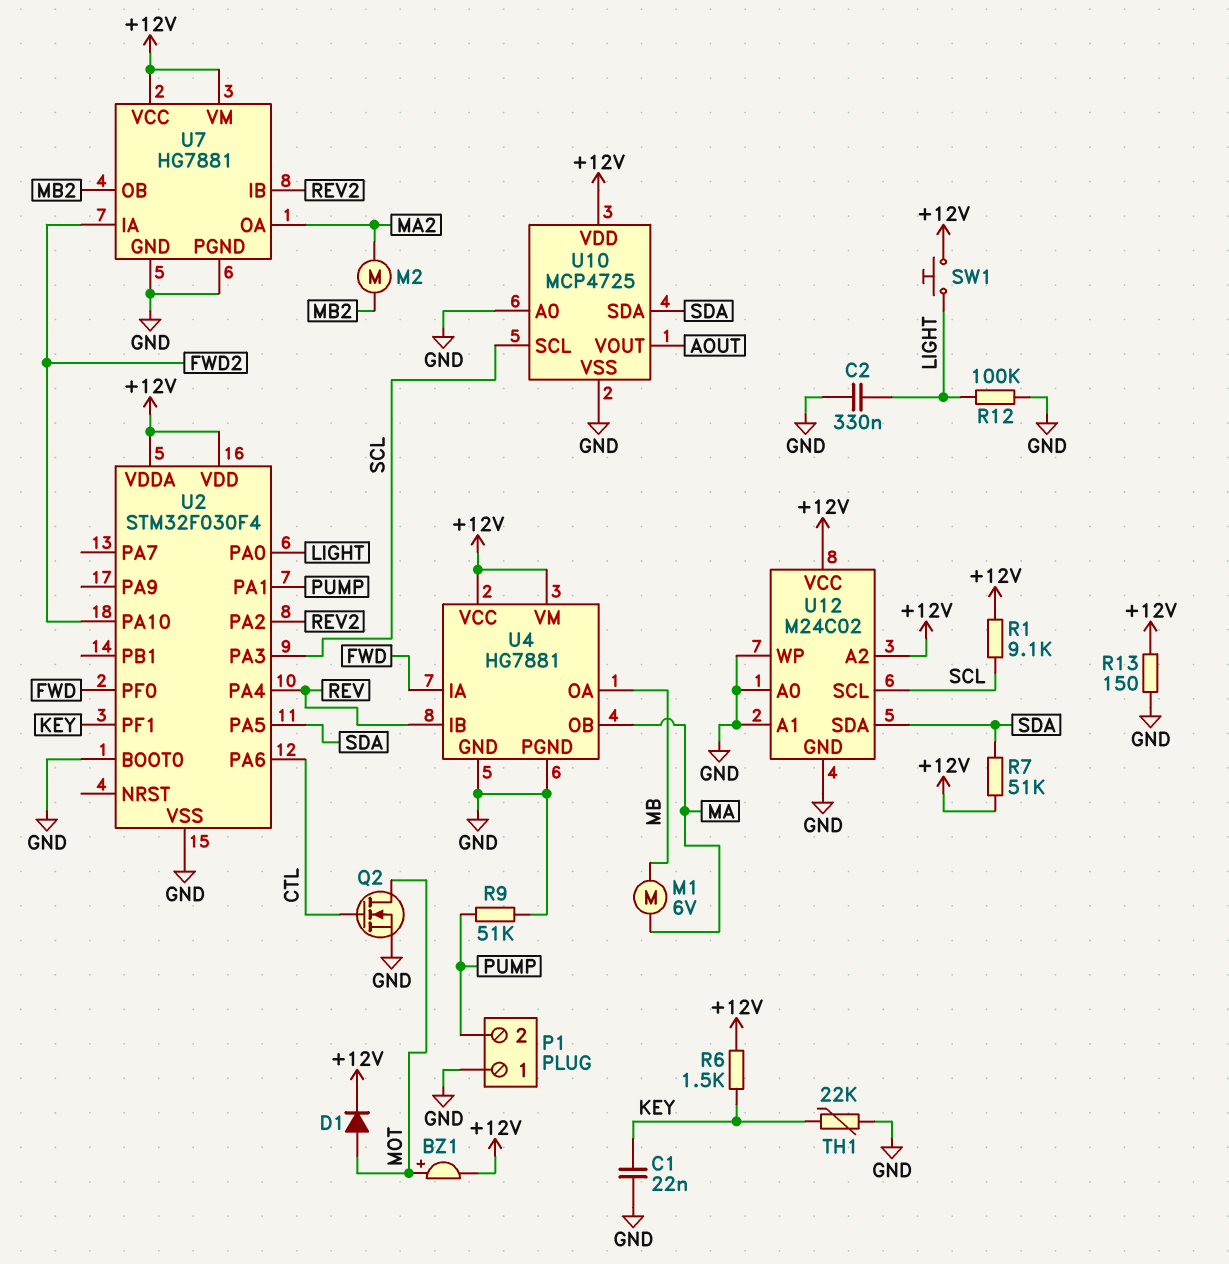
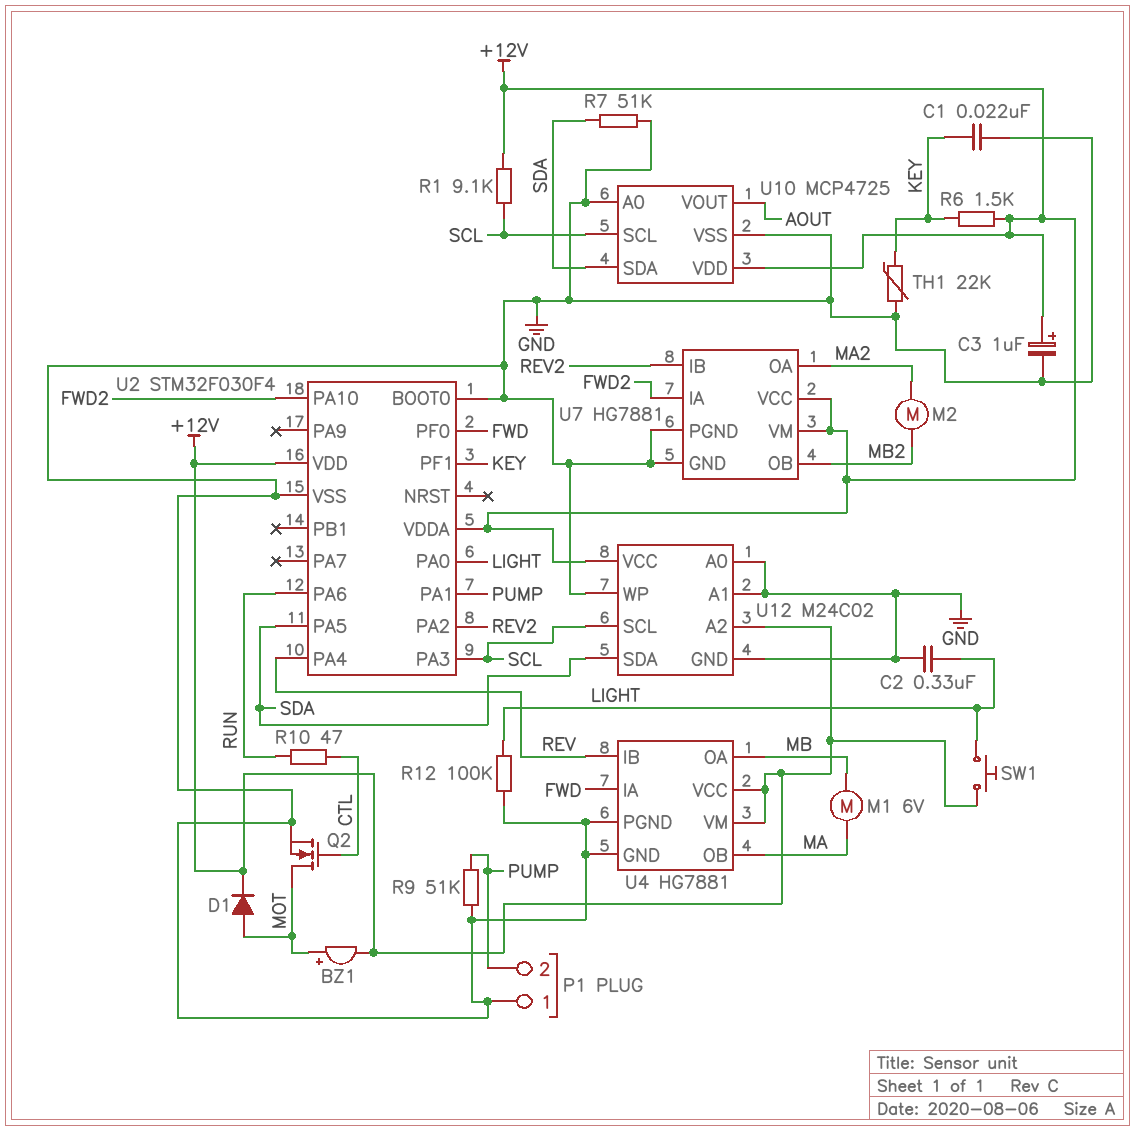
C3: none -> 1uF (plus +12V, minus GND)
R7: 51k (+12V, SDA) -> 51k (GND, SDA)
R10: none -> 47 (CTL, RUN)
R13: 150 (+12V, GND) -> none
U2 pin PA6: CTL -> RUN

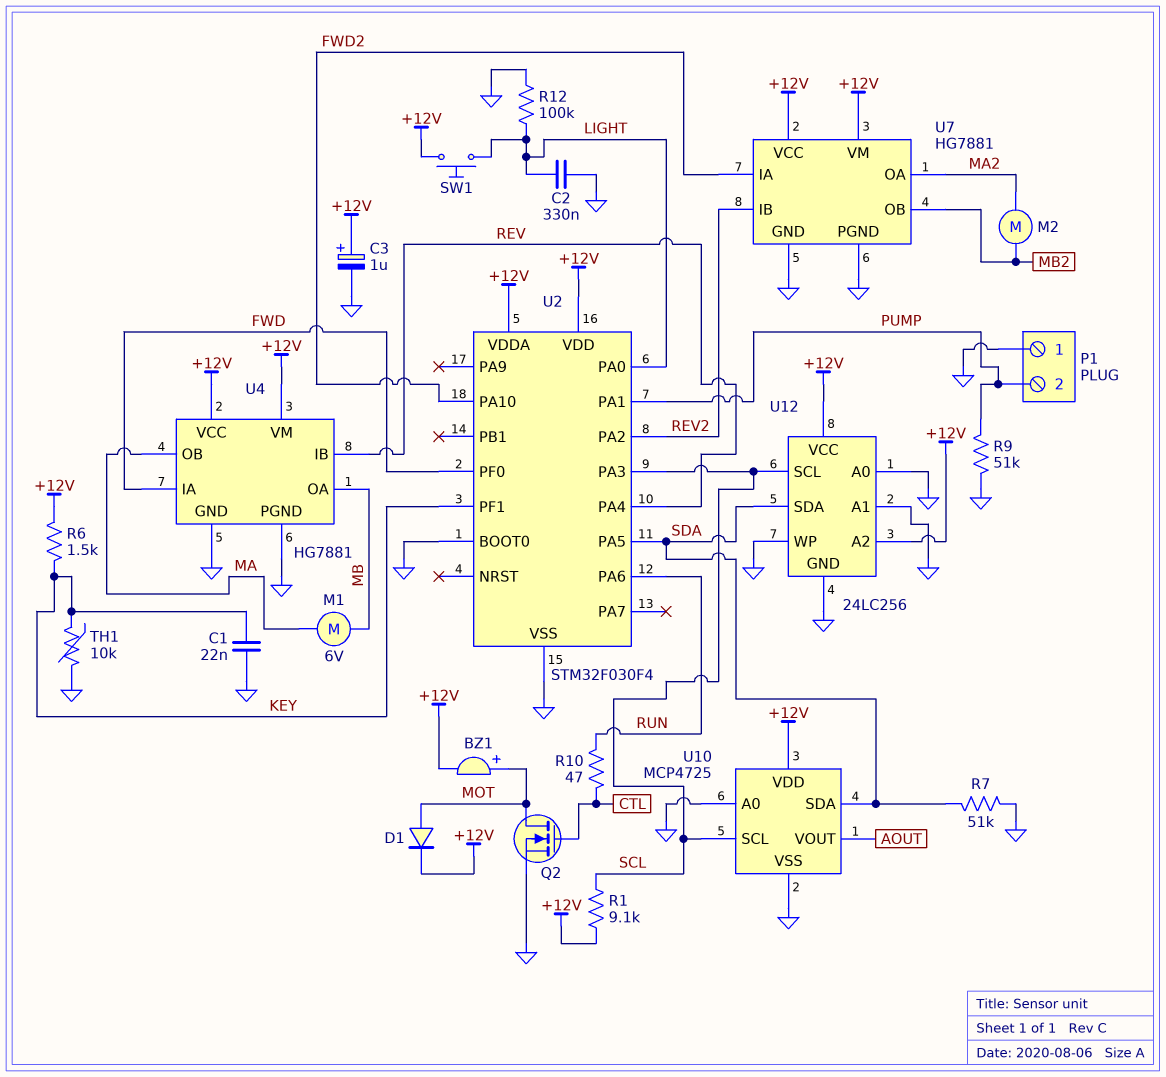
TH1: 22k (GND, KEY) -> 10k (GND, KEY)
U12: M24C02 -> 24LC256

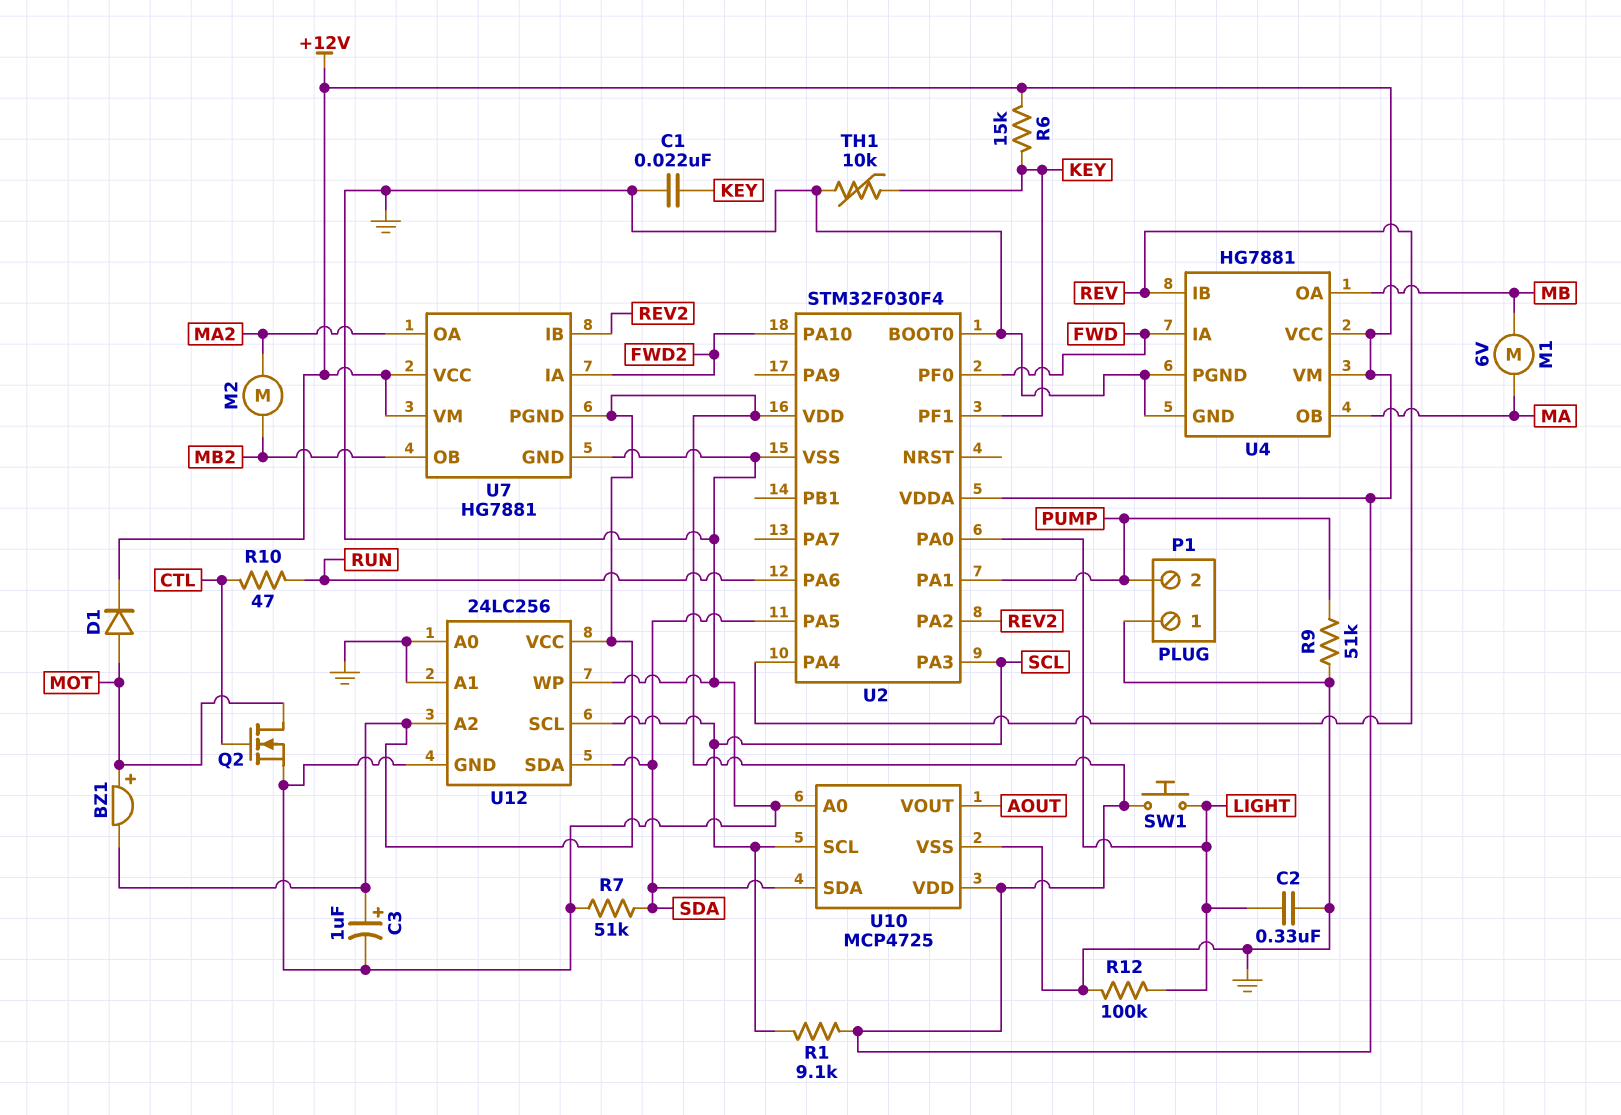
R6: 1.5k (+12V, KEY) -> 15k (+12V, KEY)
U7 pin PGND: GND -> +12V

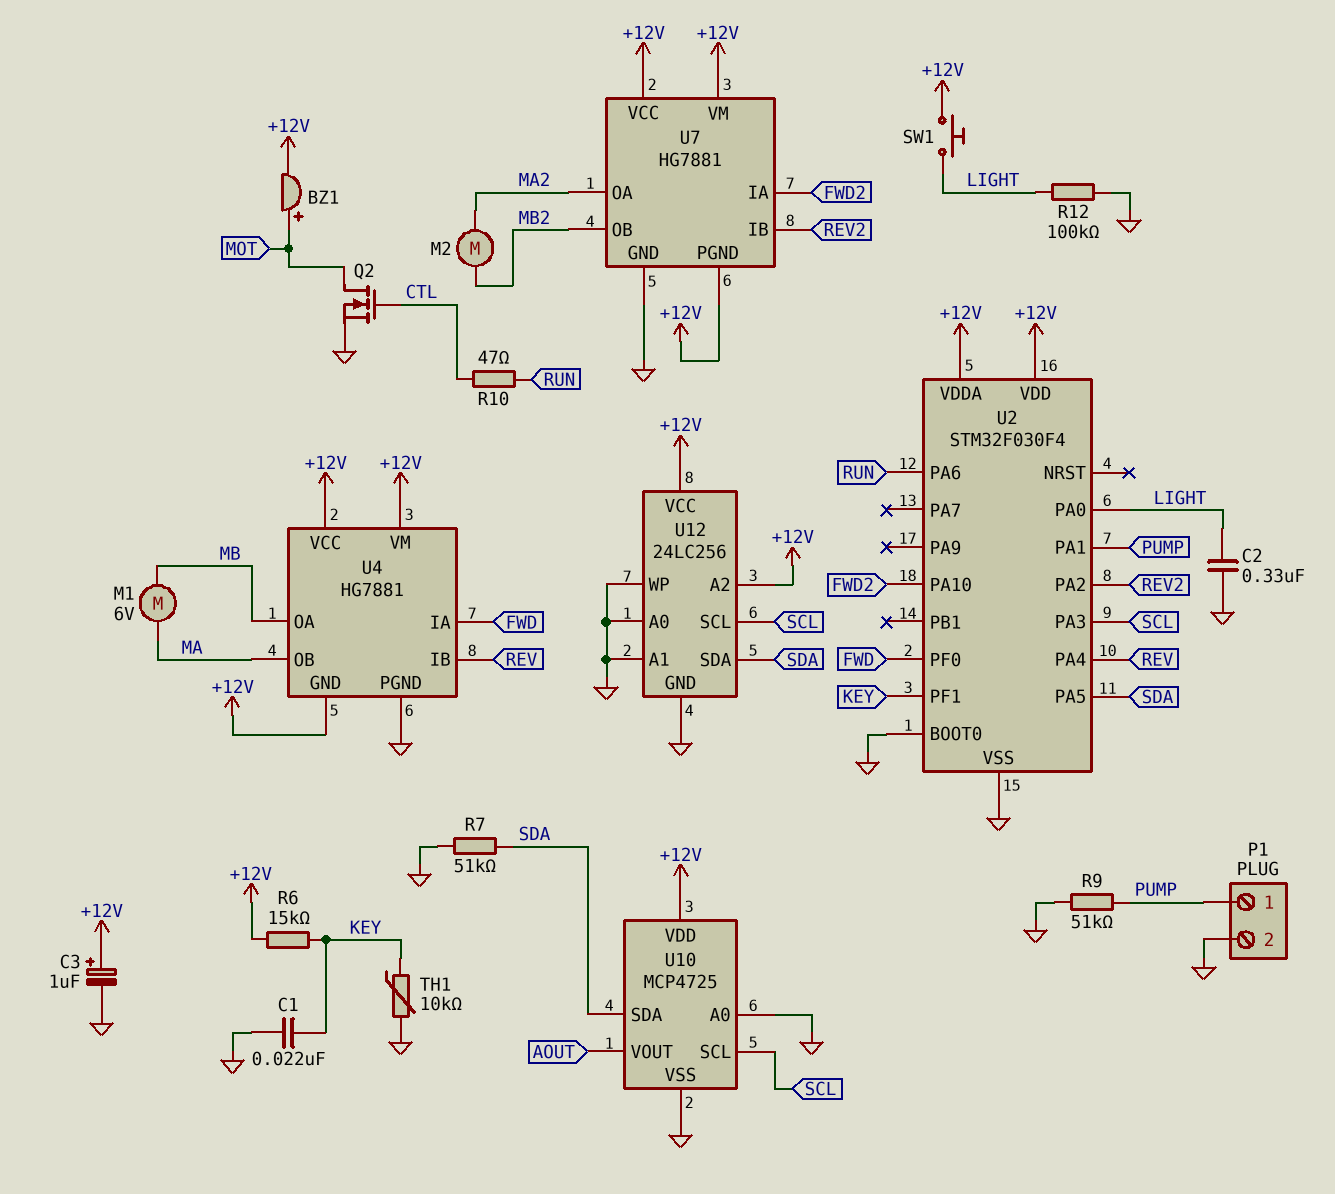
D1: diode (A MOT, K +12V) -> none
P1 pin 1: GND -> PUMP
P1 pin 2: PUMP -> GND
R1: 9.1k (+12V, SCL) -> none
U4 pin GND: GND -> +12V

